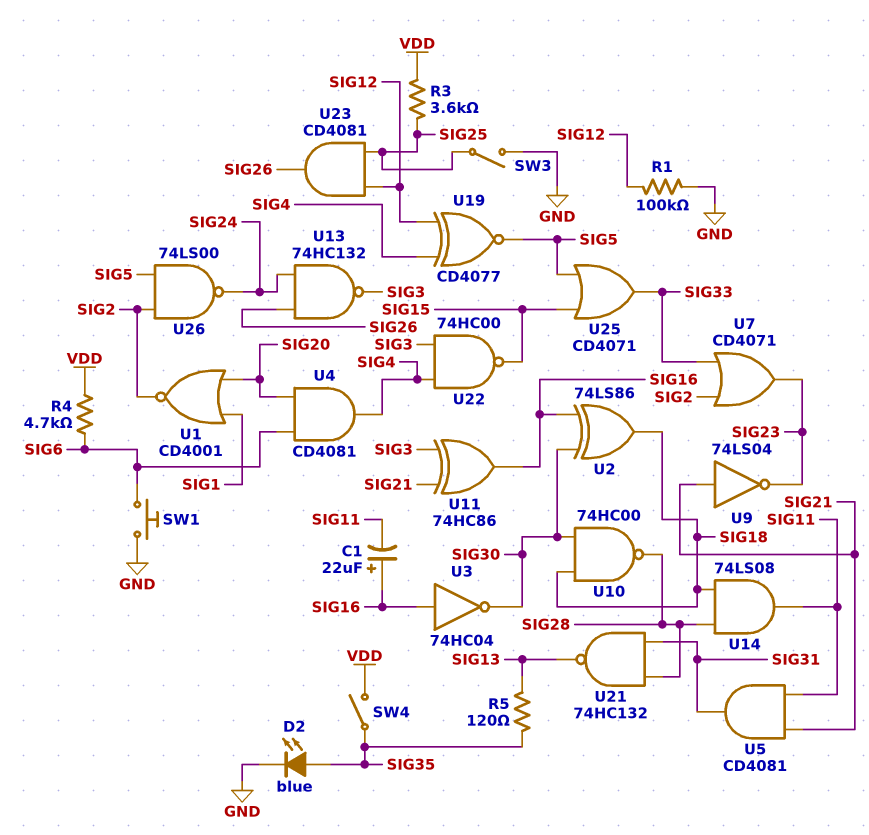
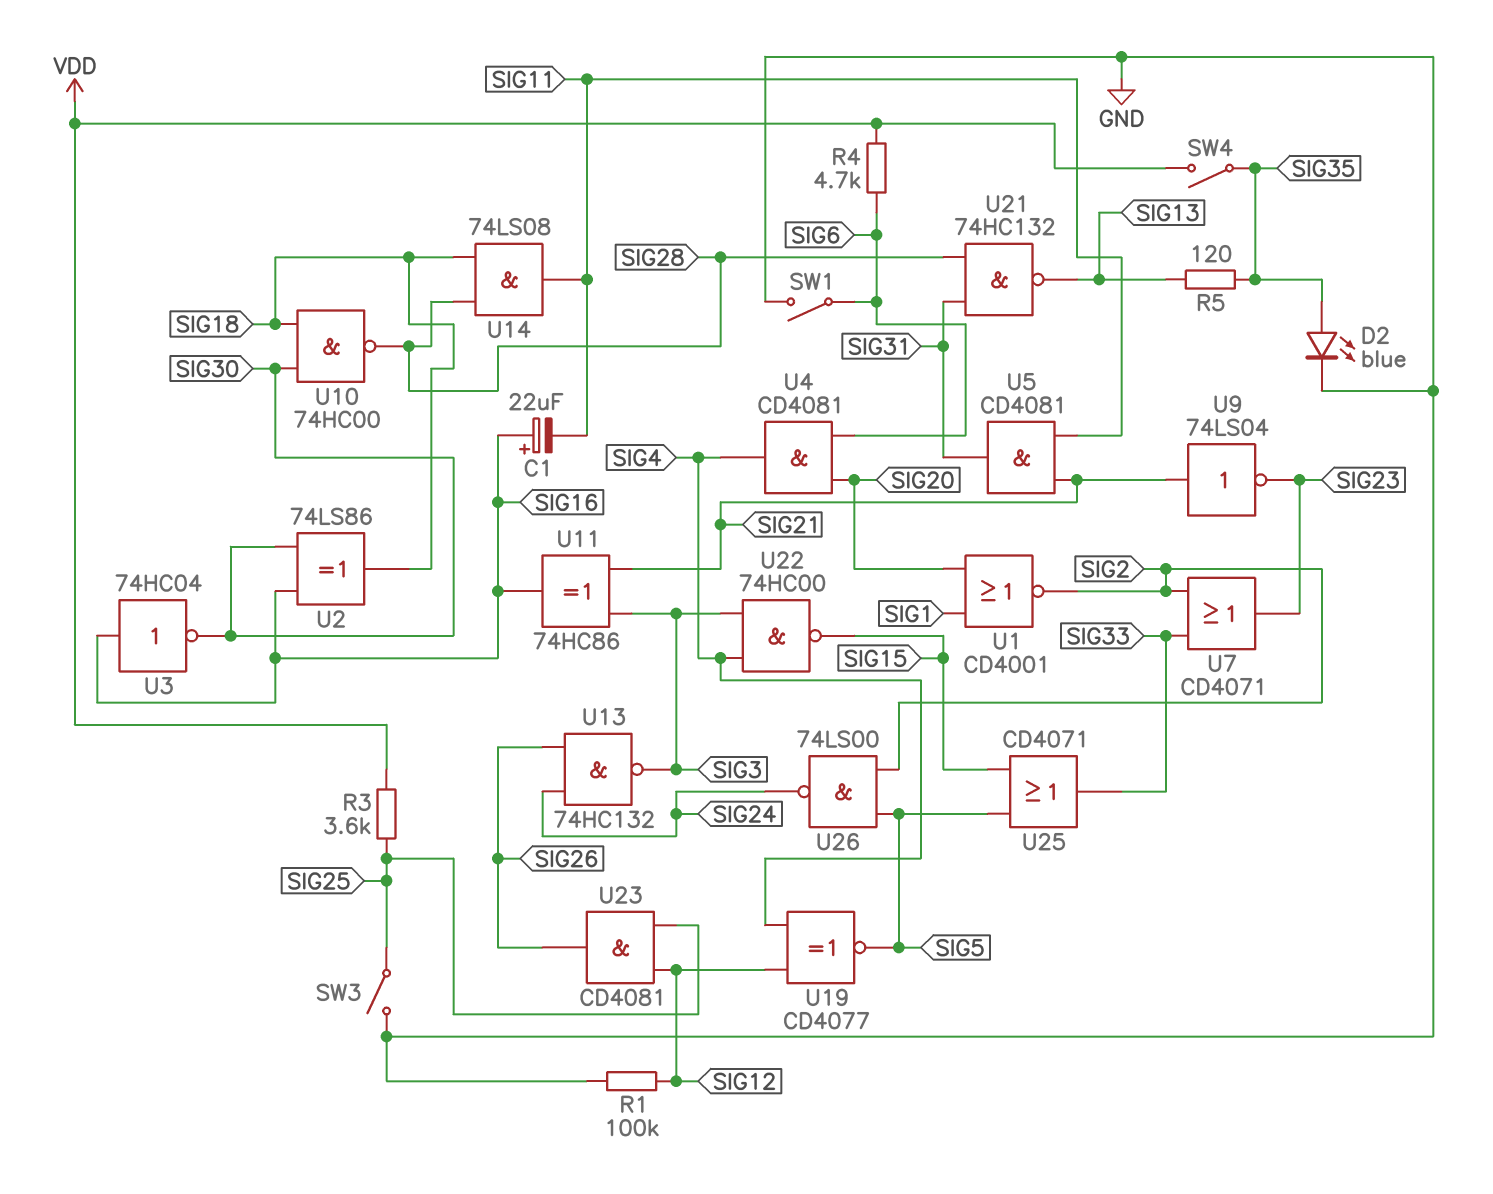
SW1: button (GND, SIG6) -> switch (GND, SIG6)

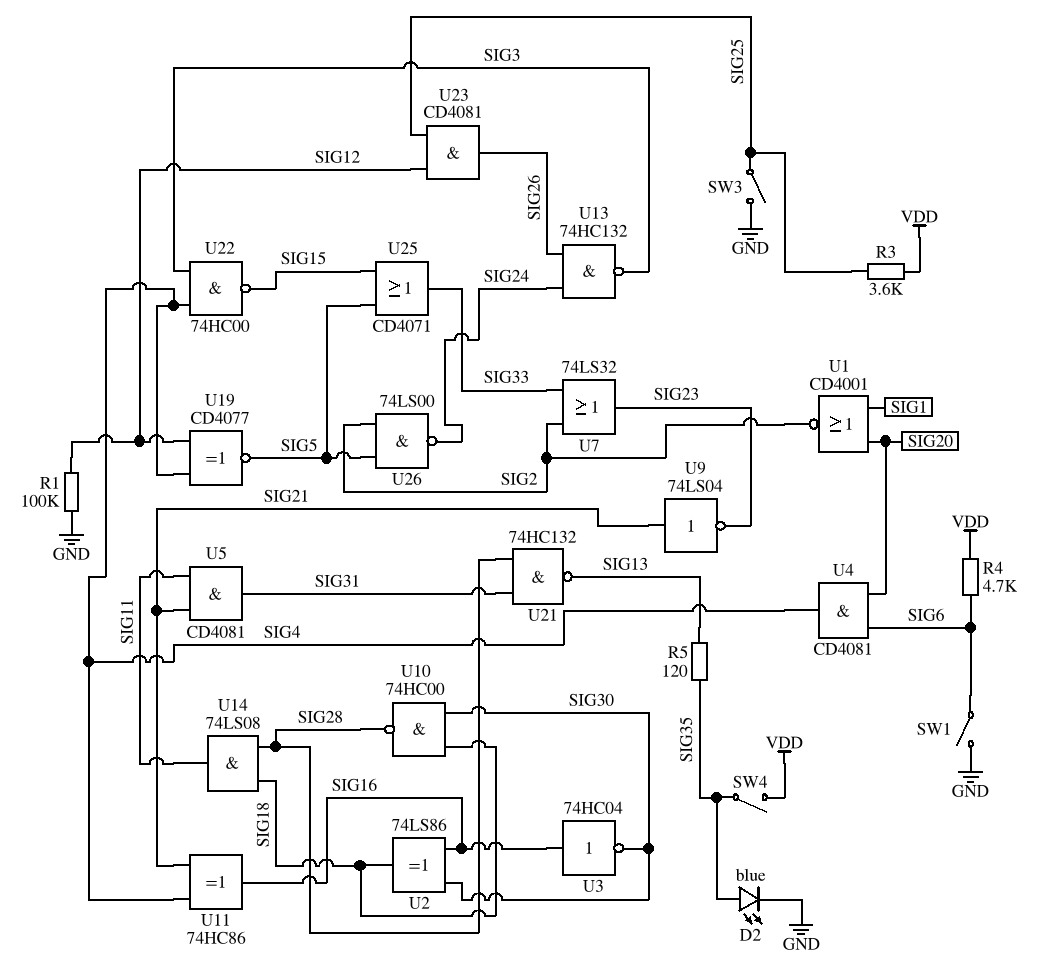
C1: 22uF (plus SIG16, minus SIG11) -> none
U7: OR CD4071 (in SIG2, in SIG33, out SIG23) -> OR 74LS32 (in SIG2, in SIG33, out SIG23)
U11: XOR 74HC86 (in SIG3, in SIG21, out SIG16) -> XOR 74HC86 (in SIG4, in SIG21, out SIG16)

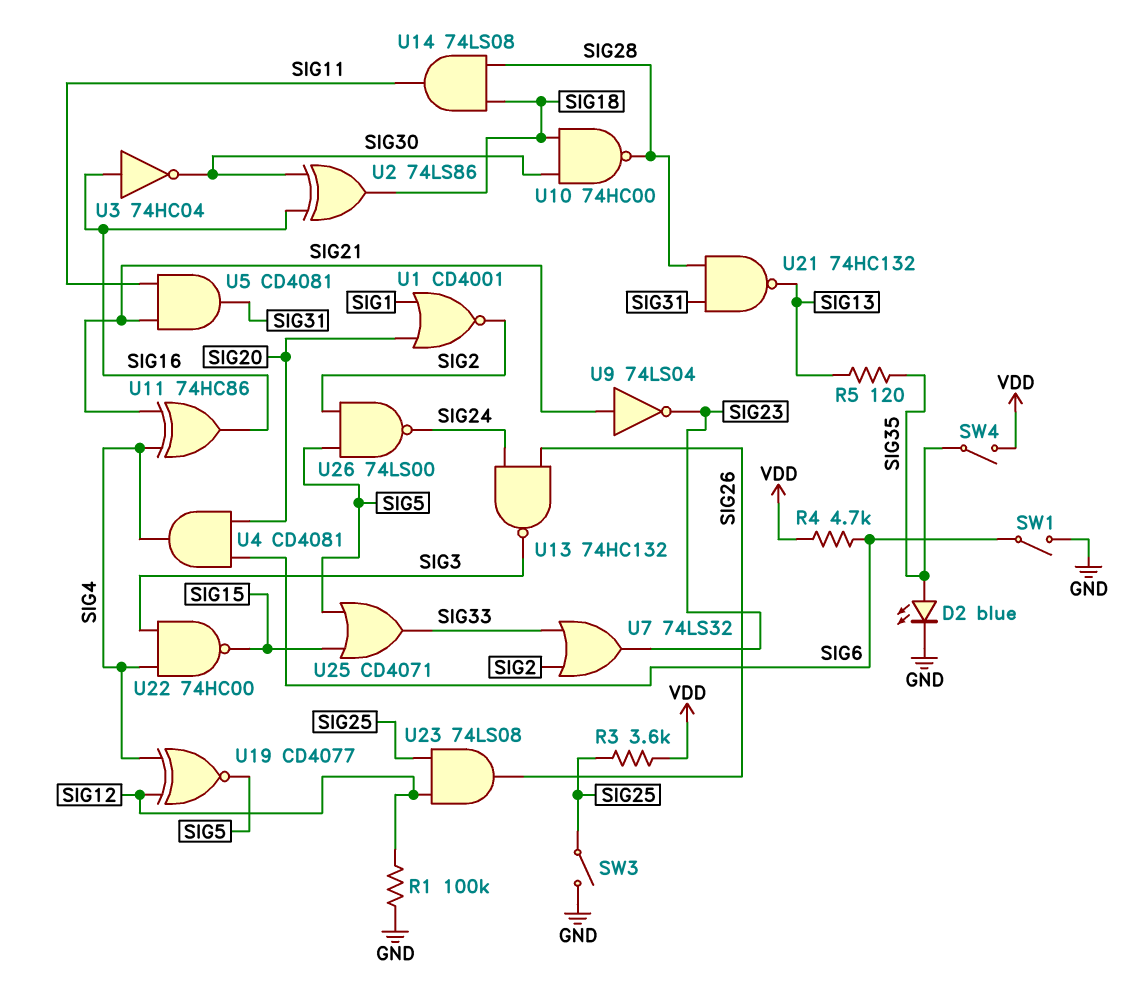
U23: AND CD4081 (in SIG12, in SIG25, out SIG26) -> AND 74LS08 (in SIG12, in SIG25, out SIG26)

